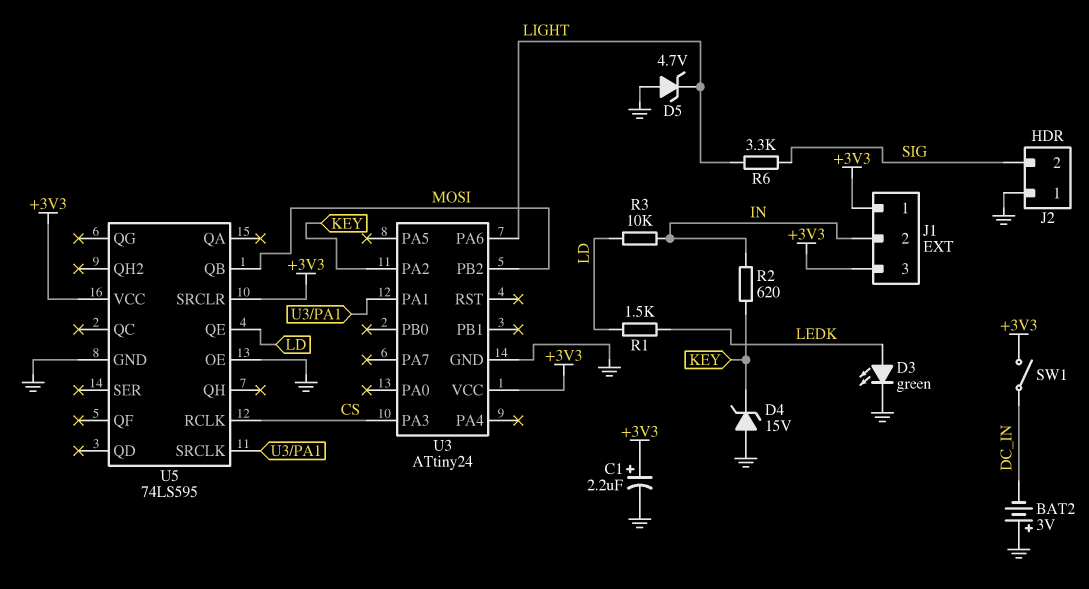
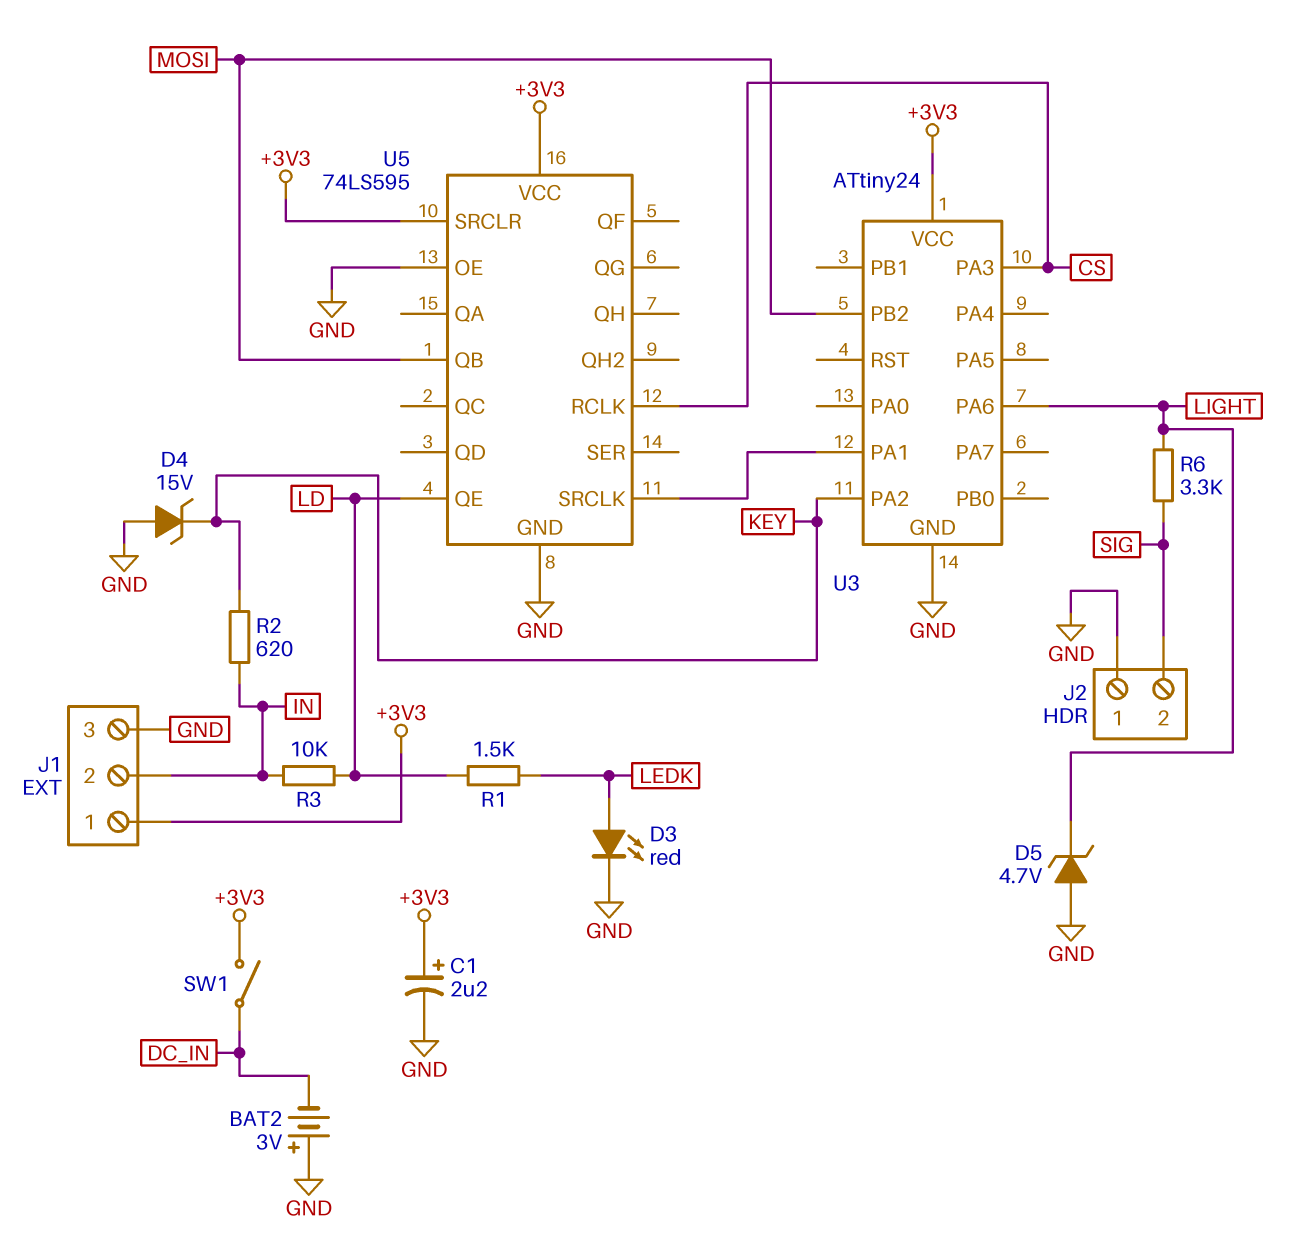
D3: LED green (A LEDK, K GND) -> LED red (A LEDK, K GND)
J1 pin 3: +3V3 -> GND

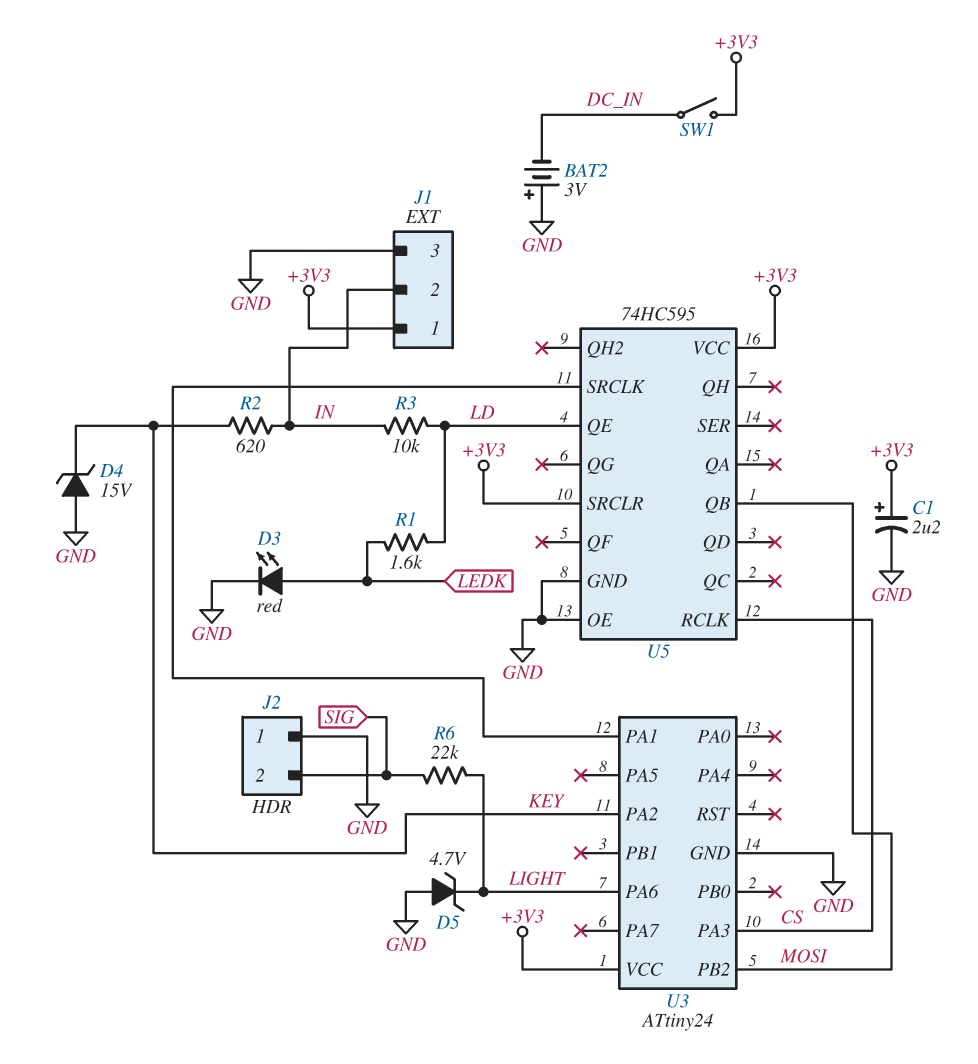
R1: 1.5k (LD, LEDK) -> 1.6k (LD, LEDK)
R6: 3.3k (LIGHT, SIG) -> 22k (LIGHT, SIG)
U5: 74LS595 -> 74HC595

